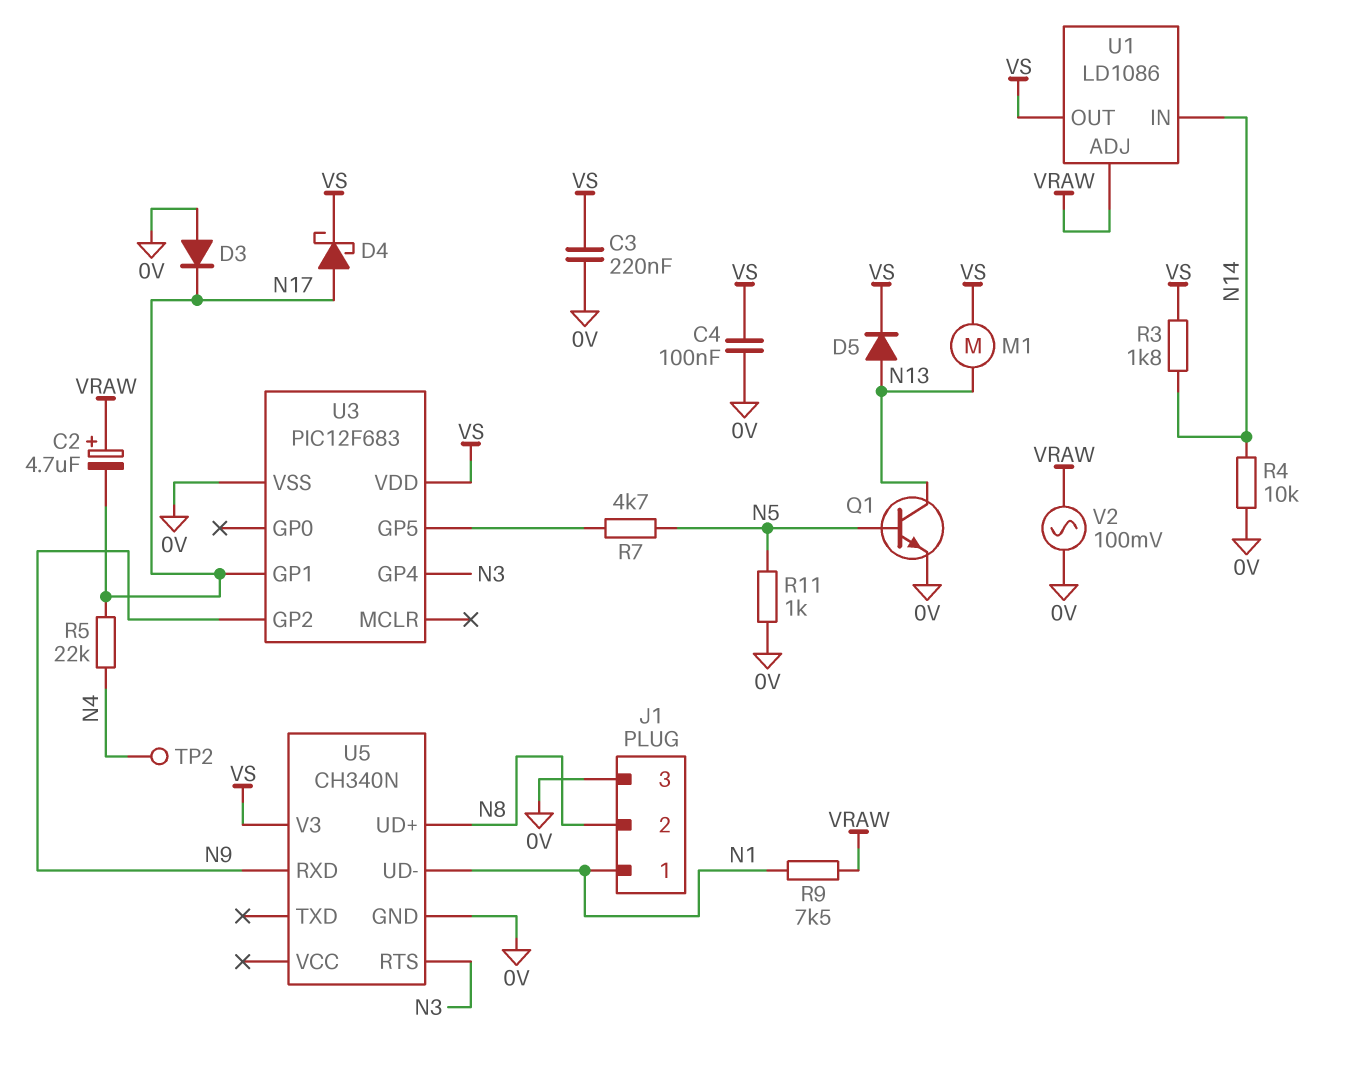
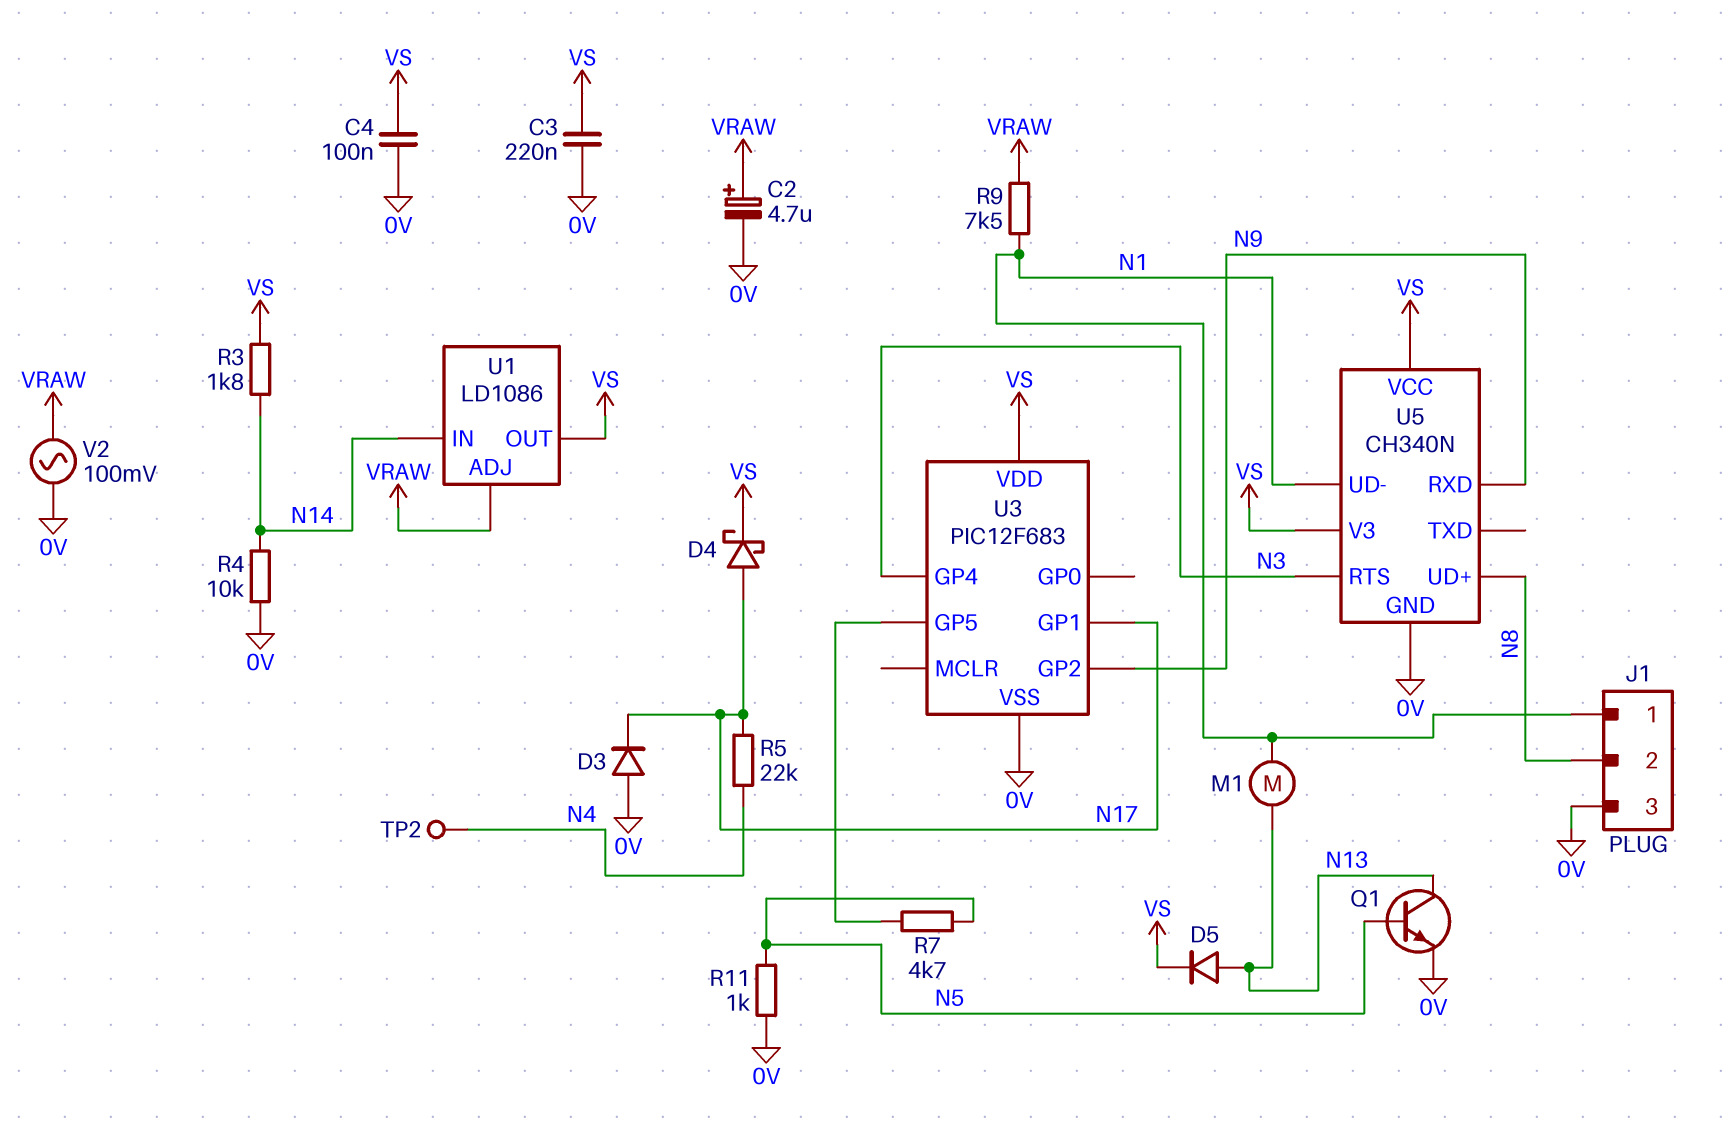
C2: 4.7uF (plus VRAW, minus N17) -> 4.7uF (plus VRAW, minus 0V)
M1: motor (N13, VS) -> motor (N1, N13)
U5 pin VCC: none -> VS

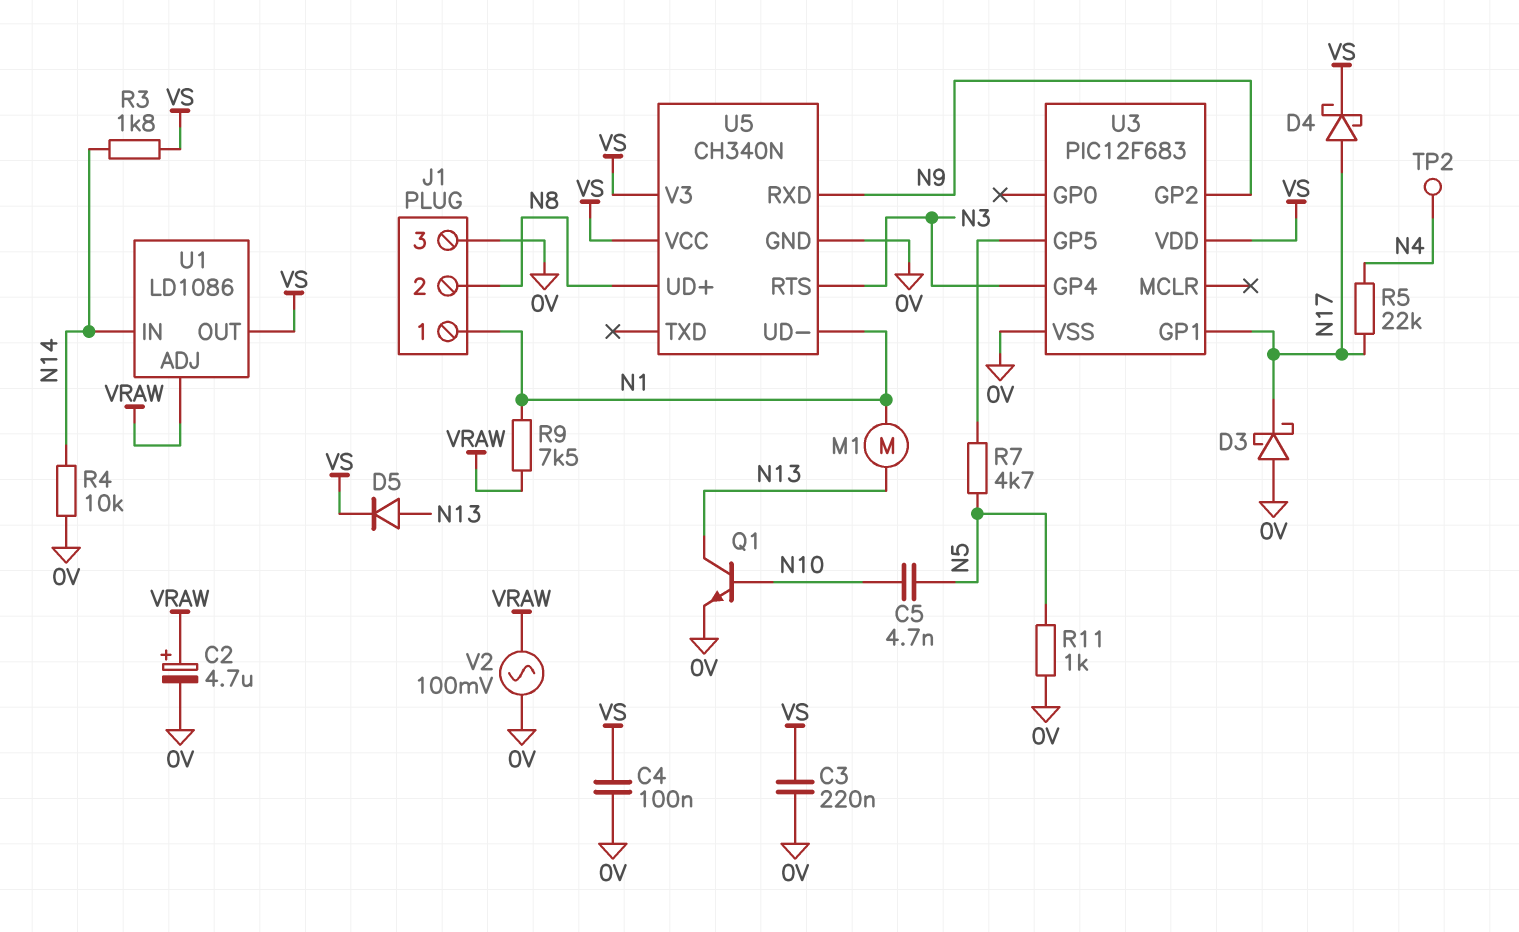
C5: none -> 4.7nF (N5, N10)
D3: diode (A 0V, K N17) -> schottky (A 0V, K N17)
Q1: NPN (B N5, C N13, E 0V) -> NPN (B N10, C N13, E 0V)

